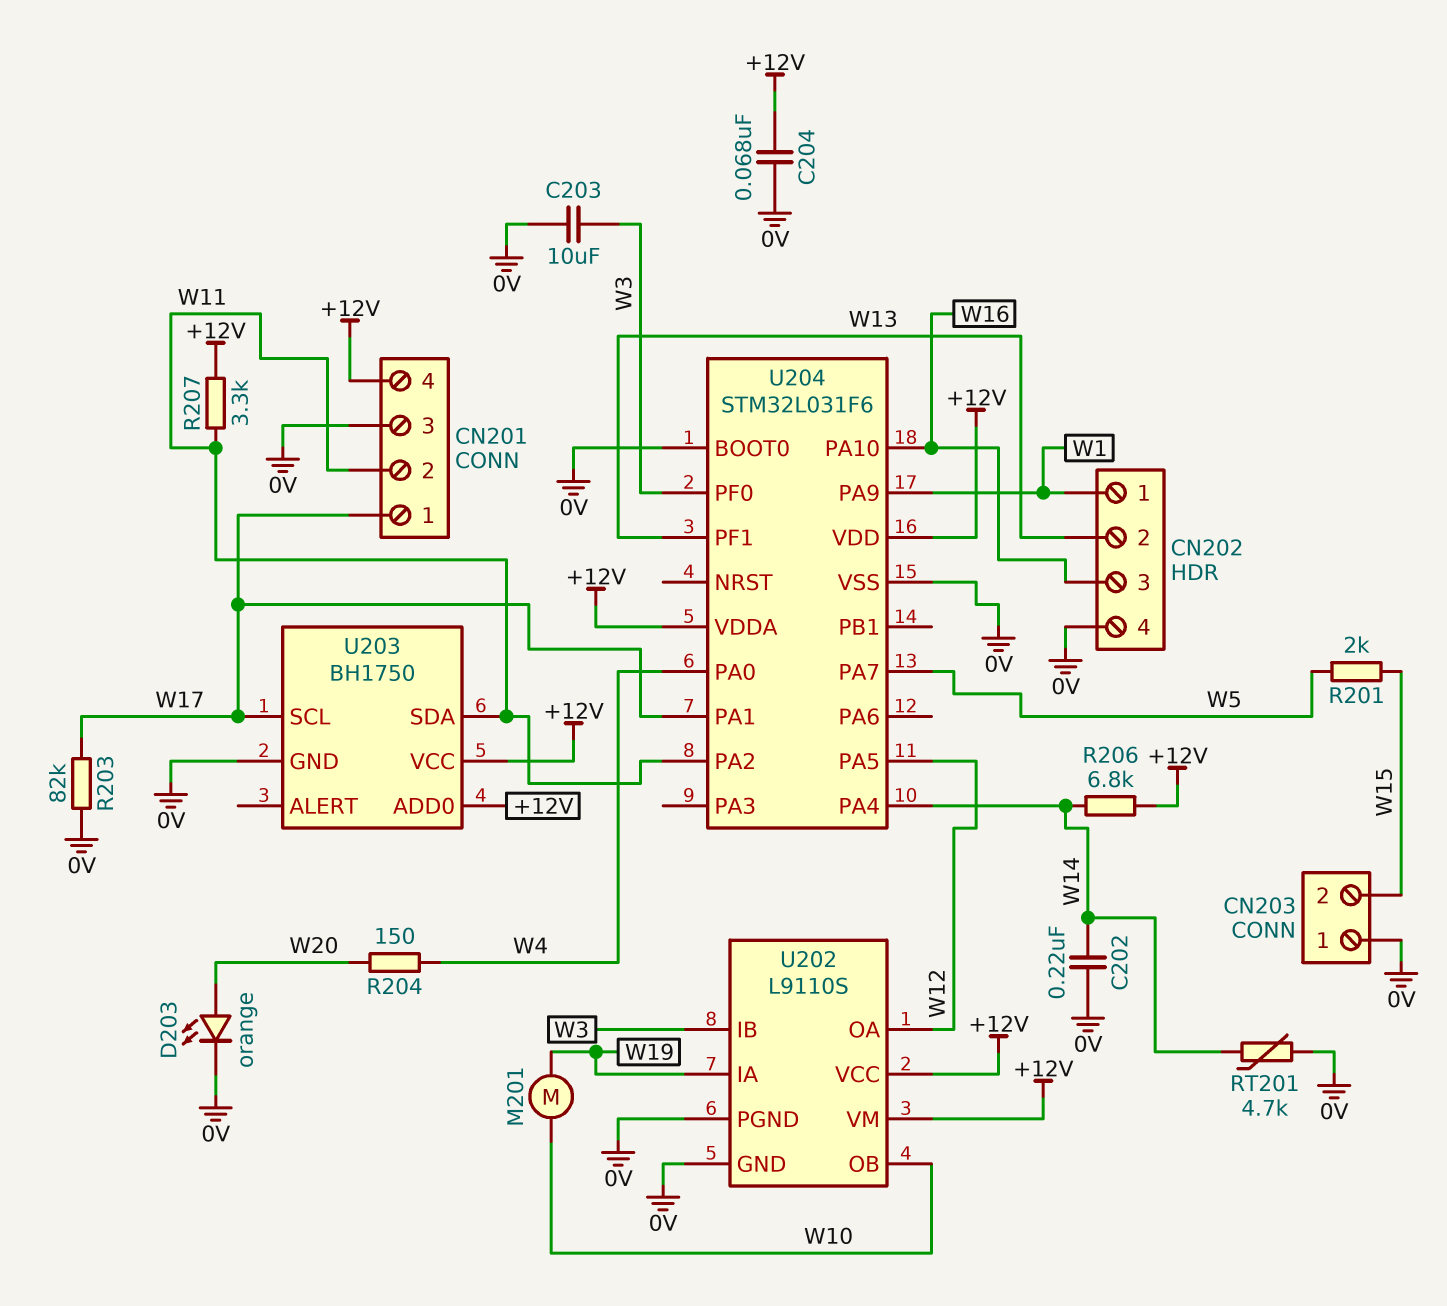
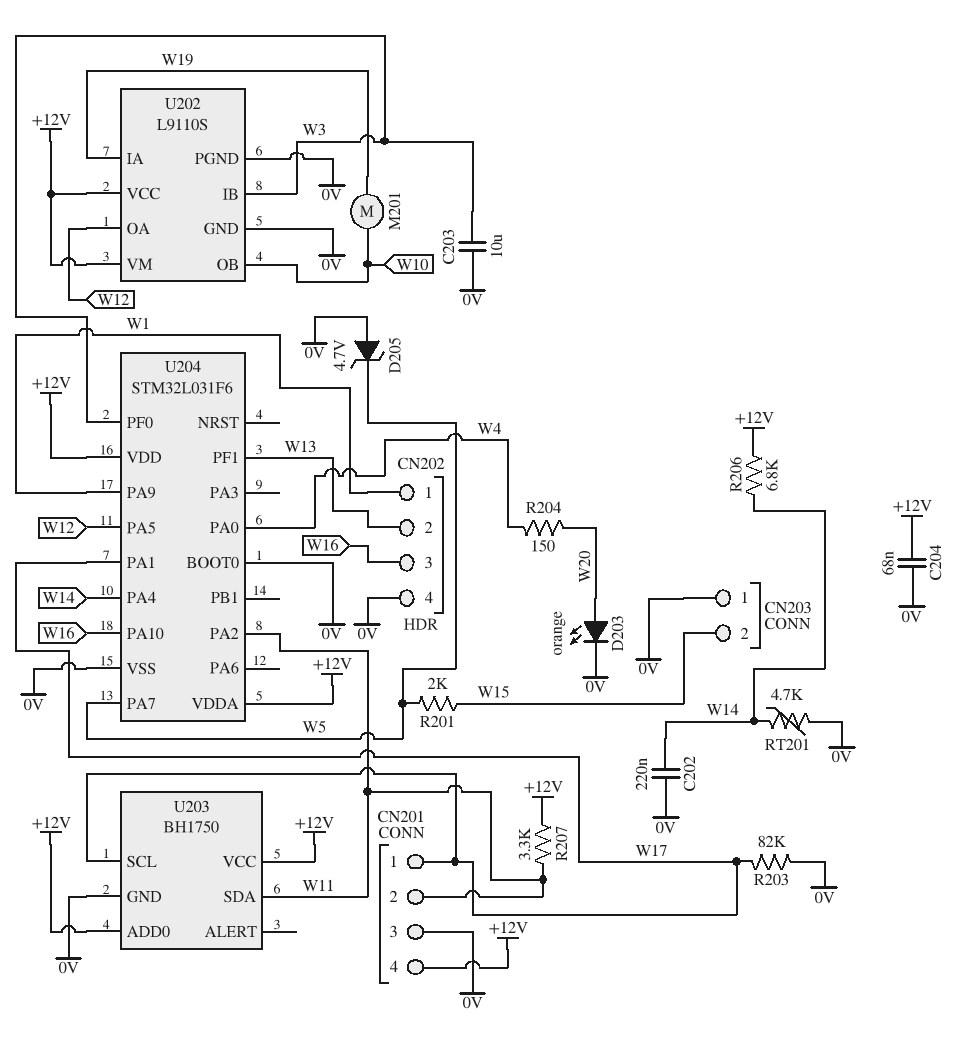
D205: none -> zener 4.7V (A 0V, K W5)

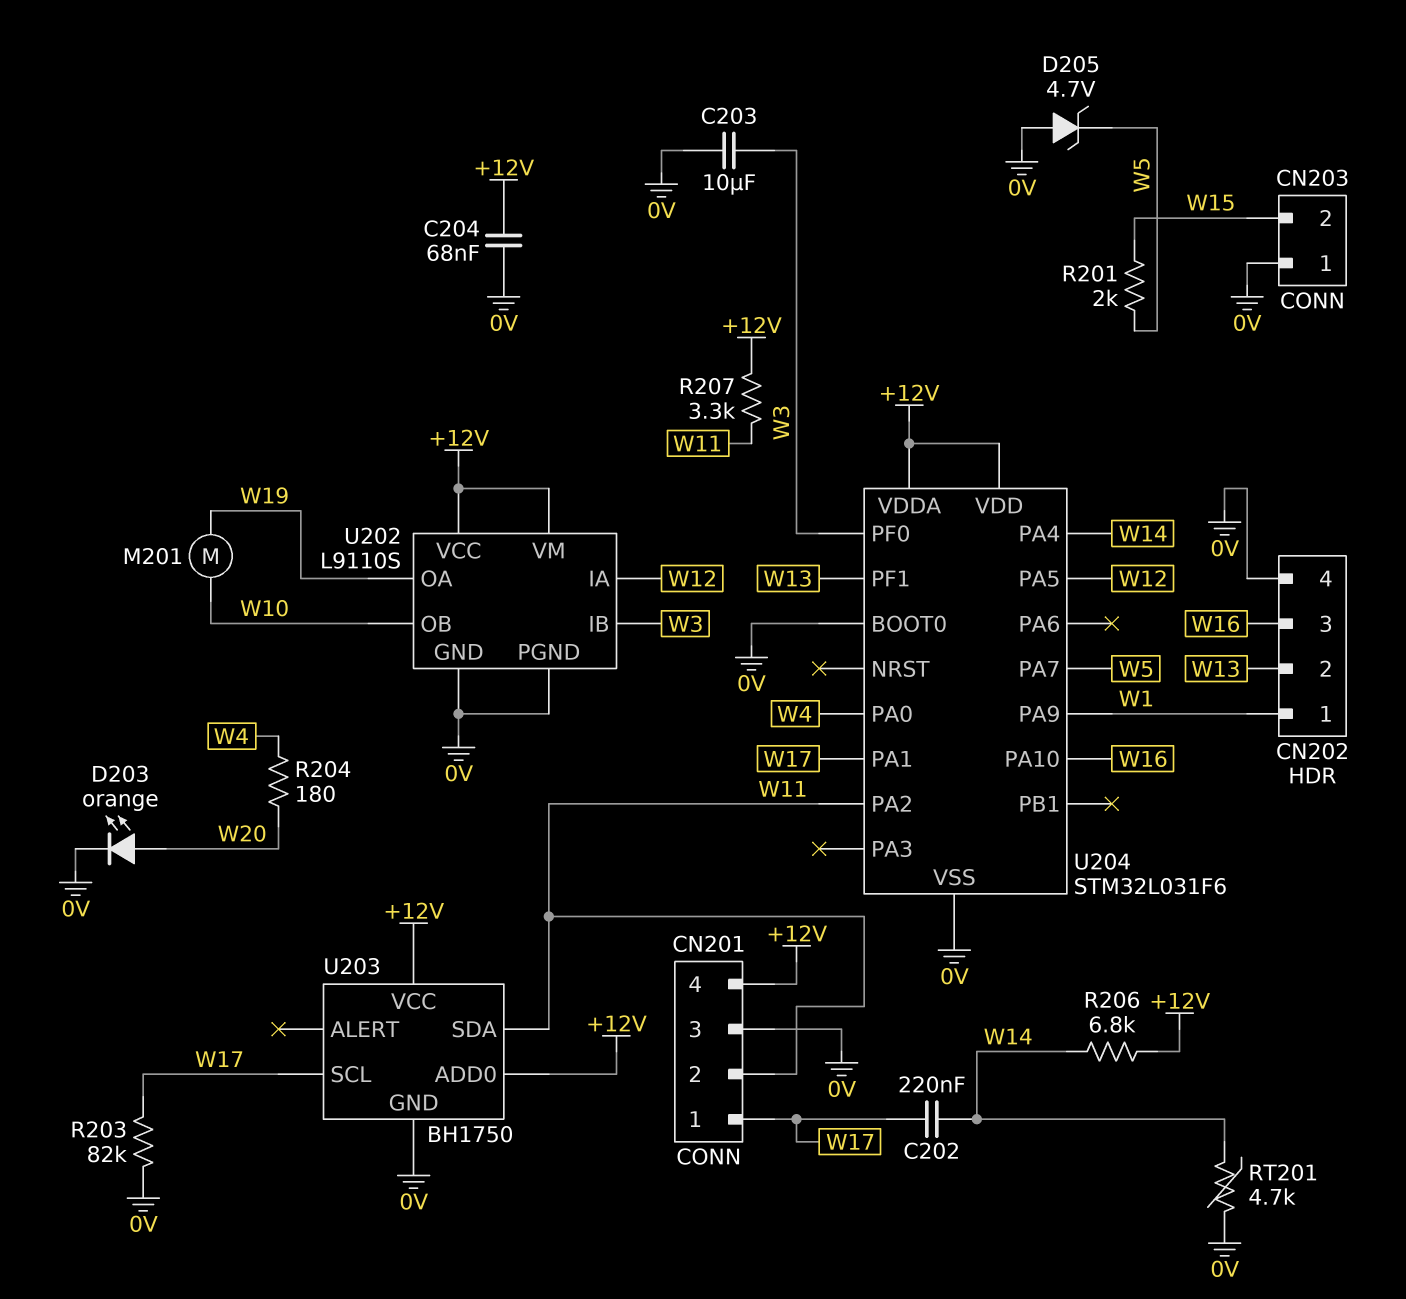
C202: 220nF (0V, W14) -> 220nF (W14, W17)
R204: 150 (W4, W20) -> 180 (W4, W20)
U202 pin IA: W19 -> W12
U202 pin OA: W12 -> W19

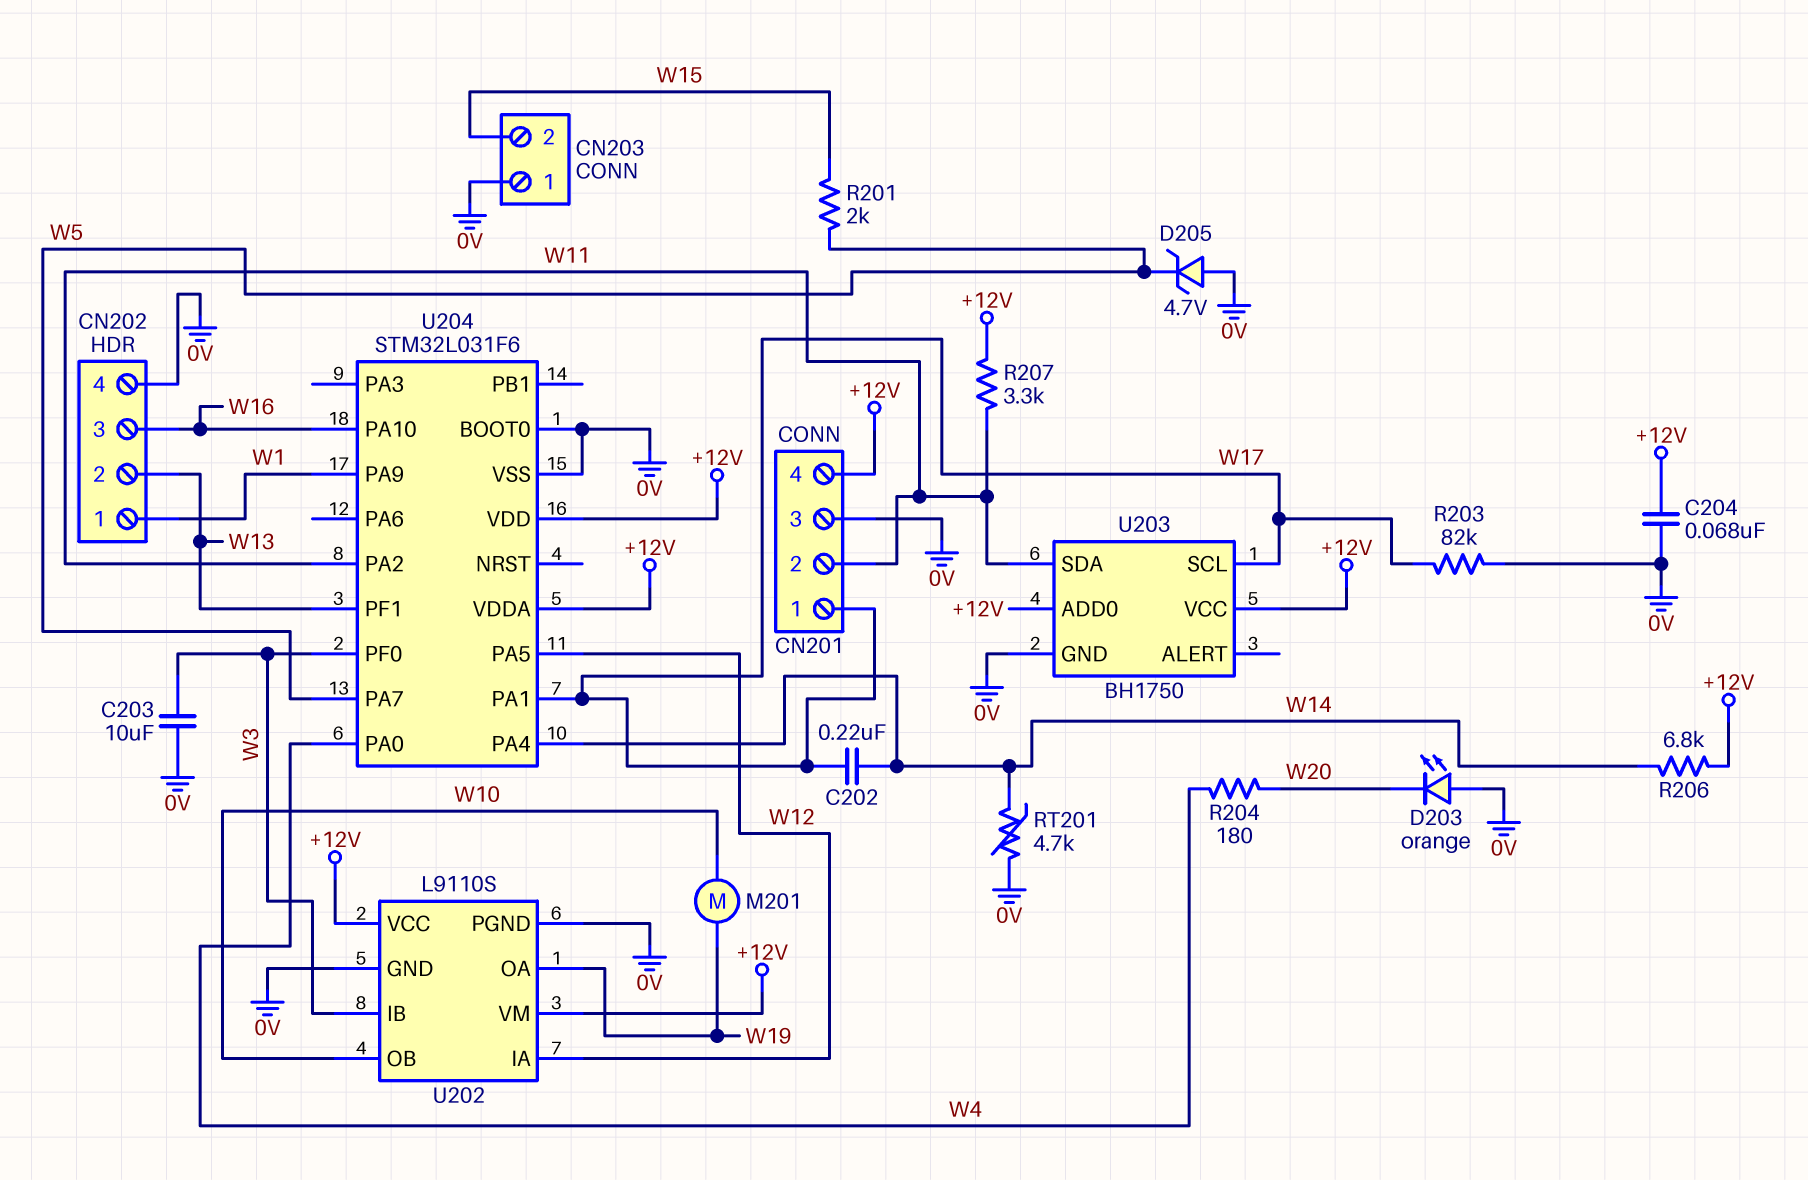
D203: LED orange (A W20, K 0V) -> LED orange (A 0V, K W20)

